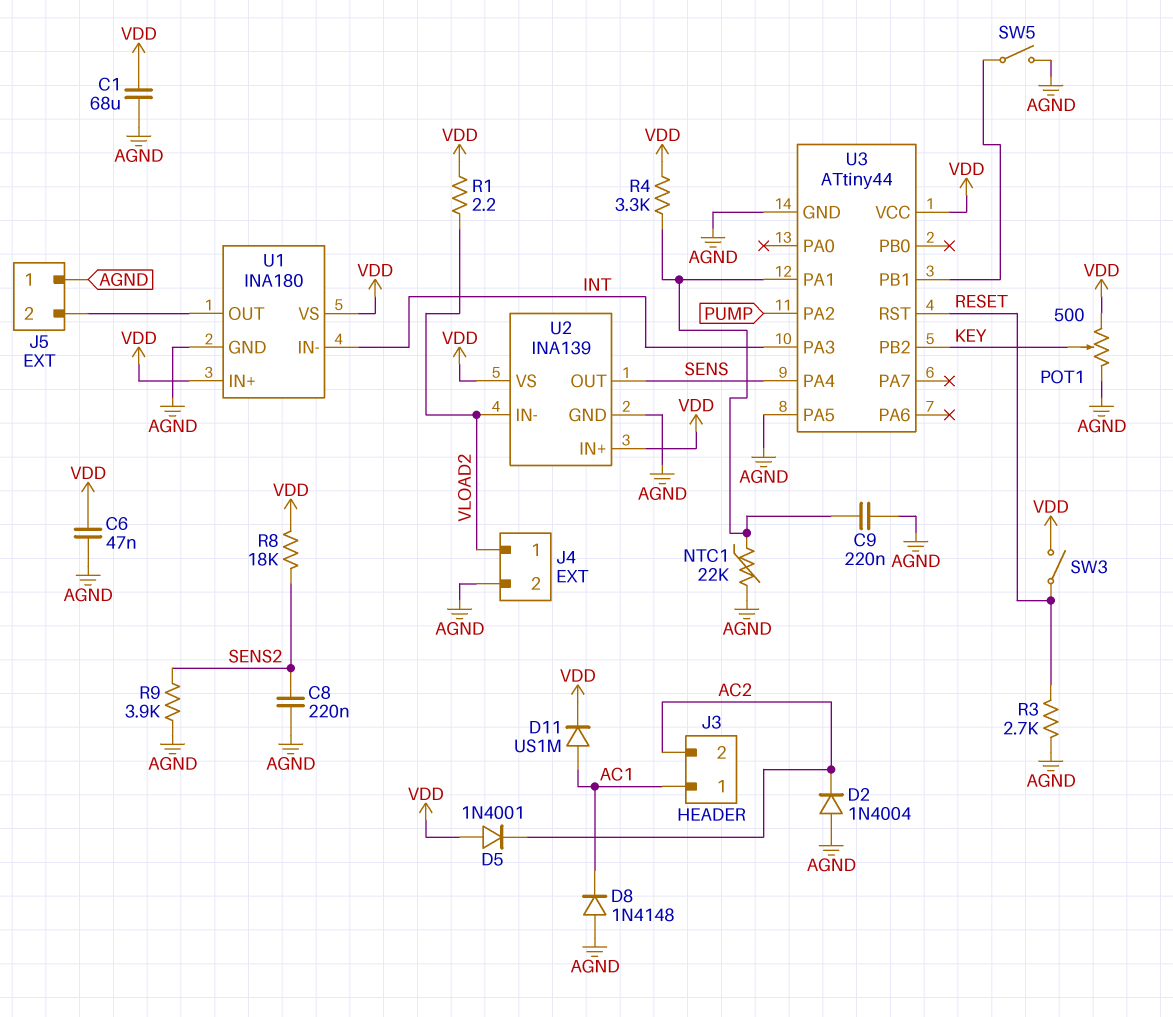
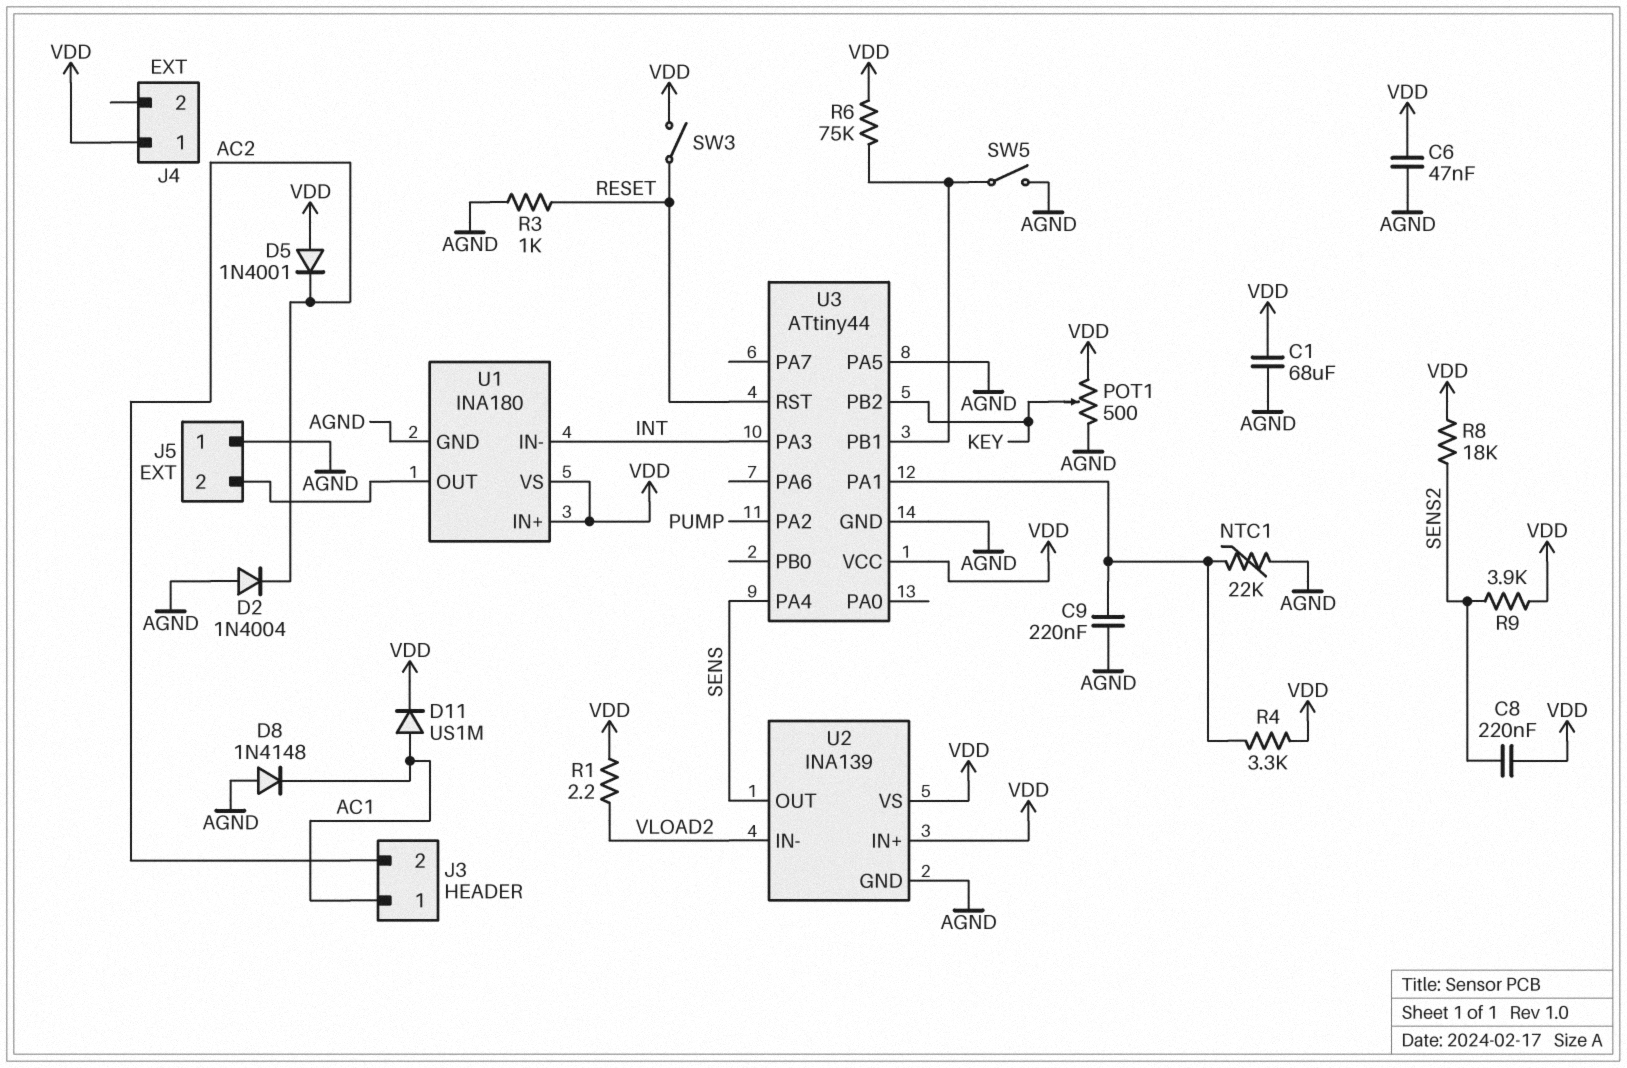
C8: 220nF (AGND, SENS2) -> 220nF (SENS2, VDD)
J4 pin 1: VLOAD2 -> VDD
J4 pin 2: AGND -> none
R3: 2.7k (AGND, RESET) -> 1k (AGND, RESET)
R6: none -> 75k (U3/PB1, VDD)
R9: 3.9k (AGND, SENS2) -> 3.9k (SENS2, VDD)

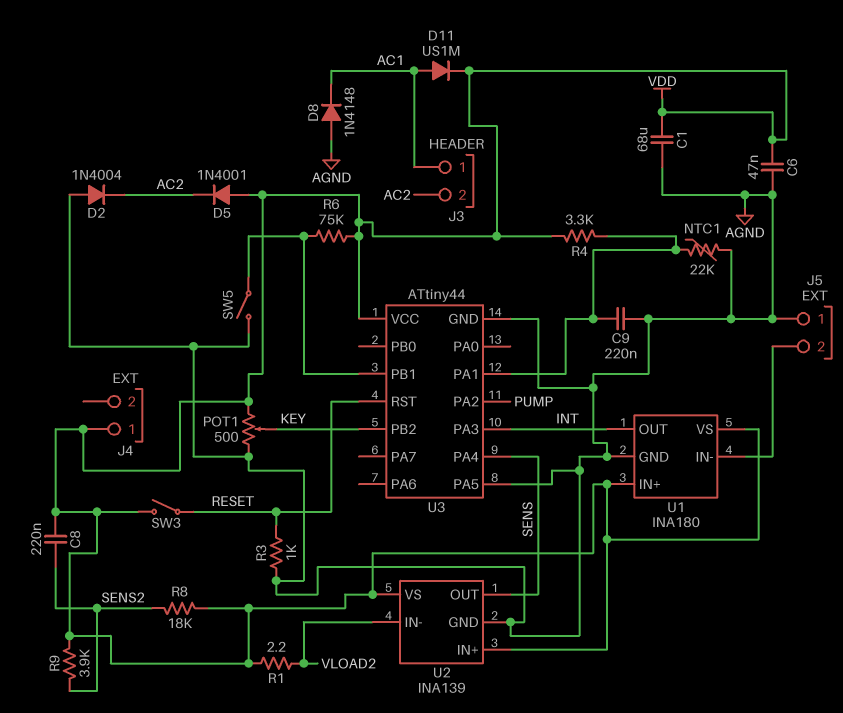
U1 pin IN-: INT -> J5/2
U1 pin OUT: J5/2 -> INT

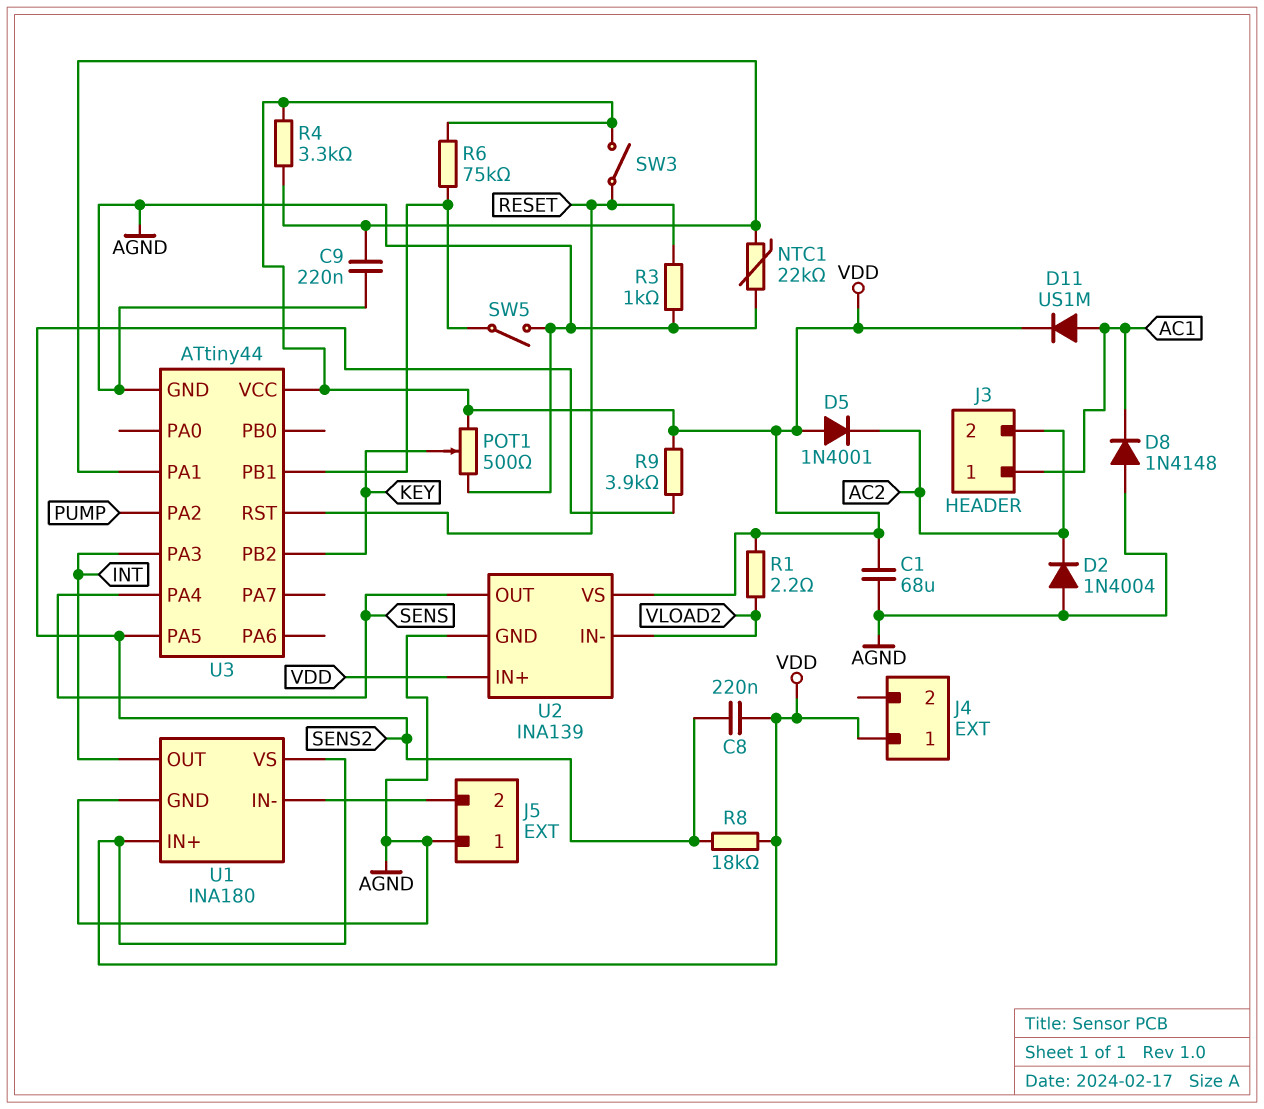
C6: 47nF (AGND, VDD) -> none
U3 pin PA5: AGND -> SENS2

